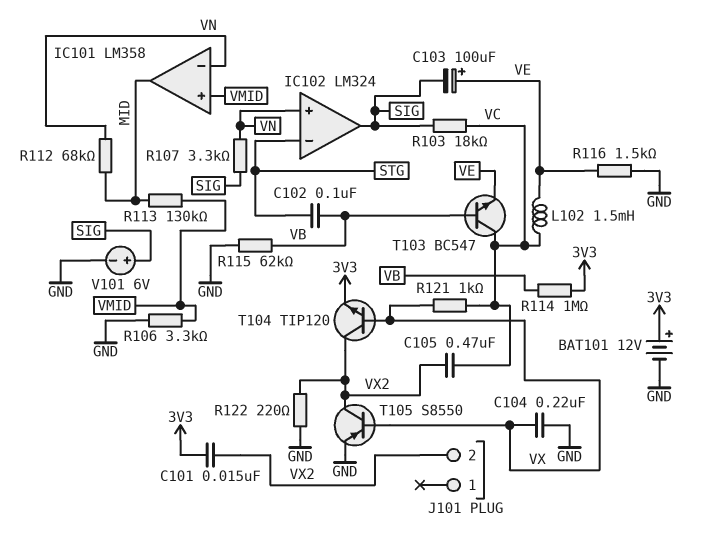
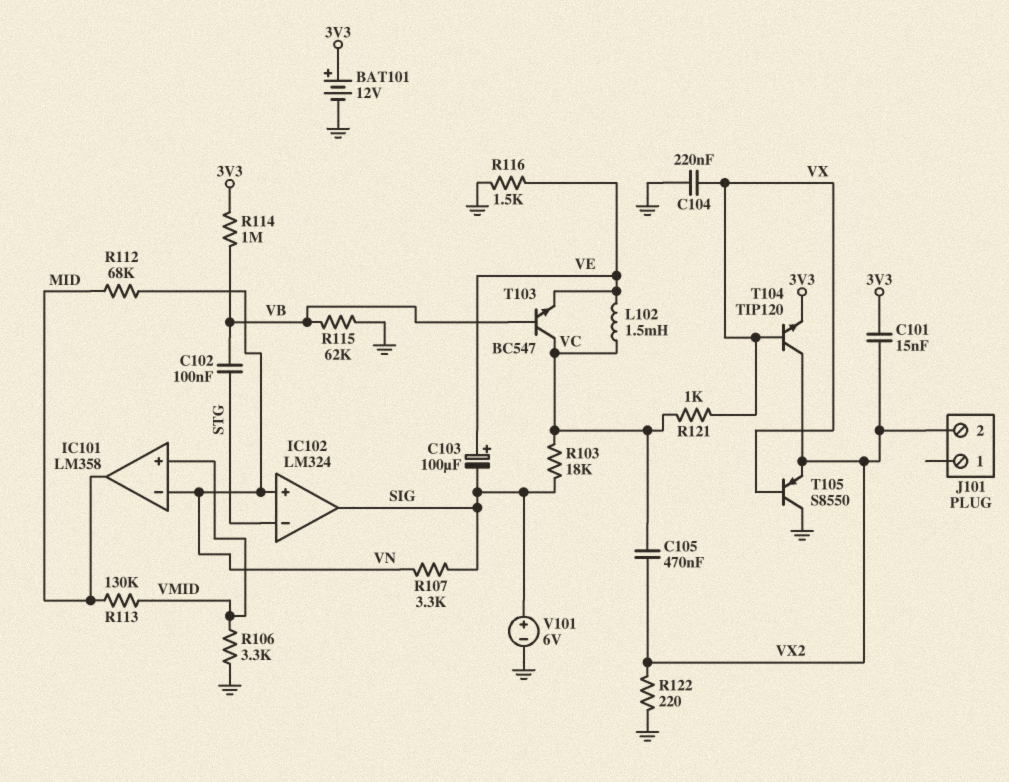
T105: PNP S8550 (B VX, C VX2, E GND) -> PNP S8550 (B VX, C GND, E VX2)

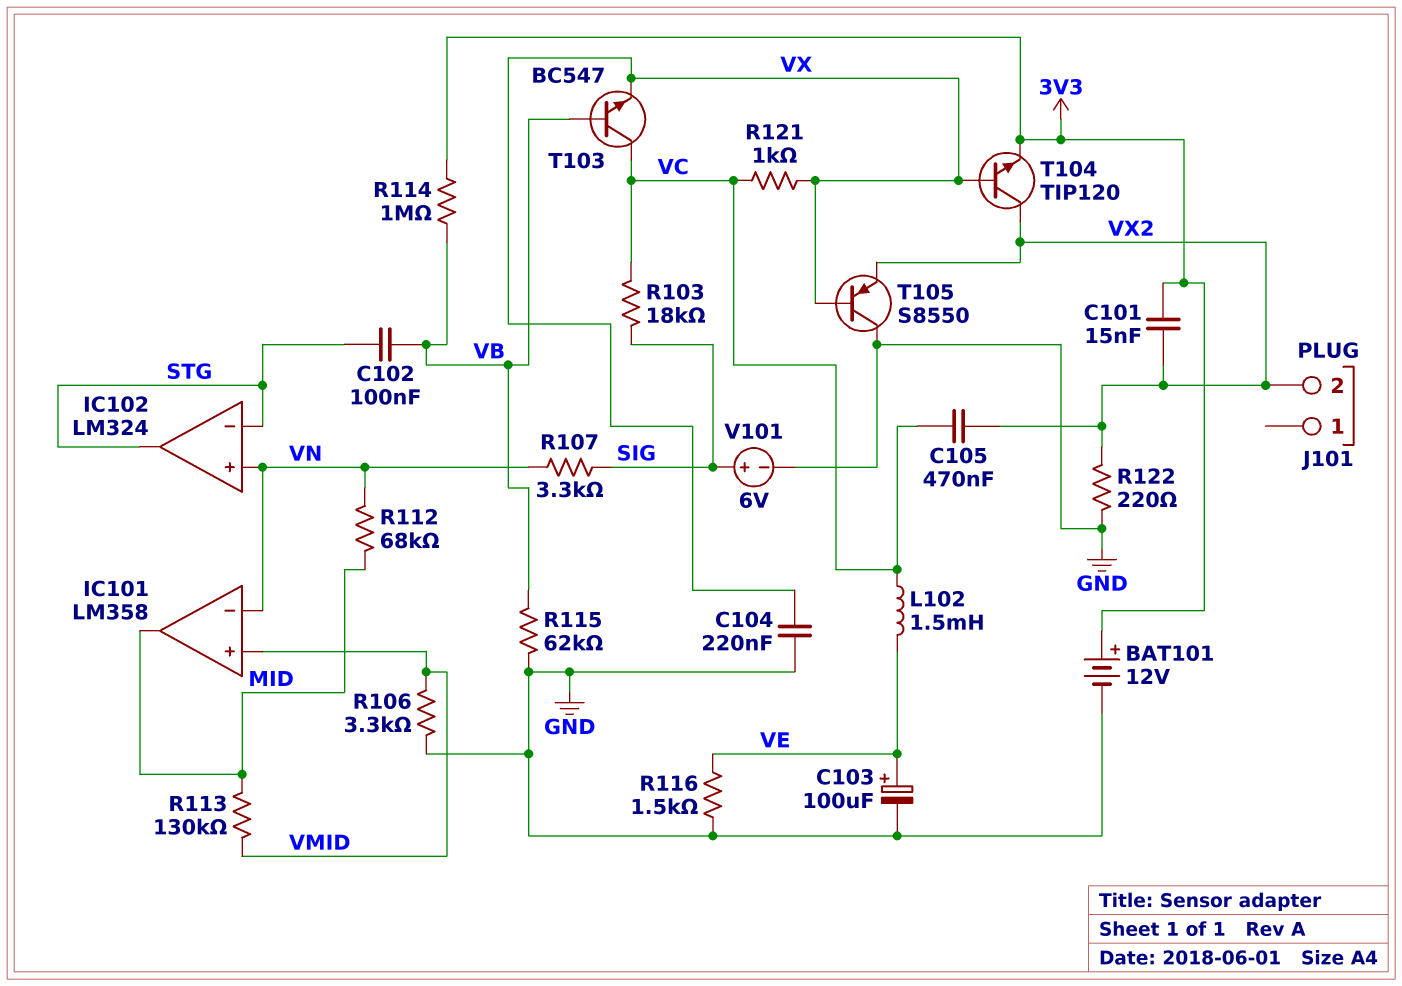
C103: 100uF (plus VE, minus SIG) -> 100uF (plus VE, minus GND)
IC102 pin out: SIG -> STG
T103: NPN BC547 (B VB, C VC, E VE) -> NPN BC547 (B VB, C VC, E VX)

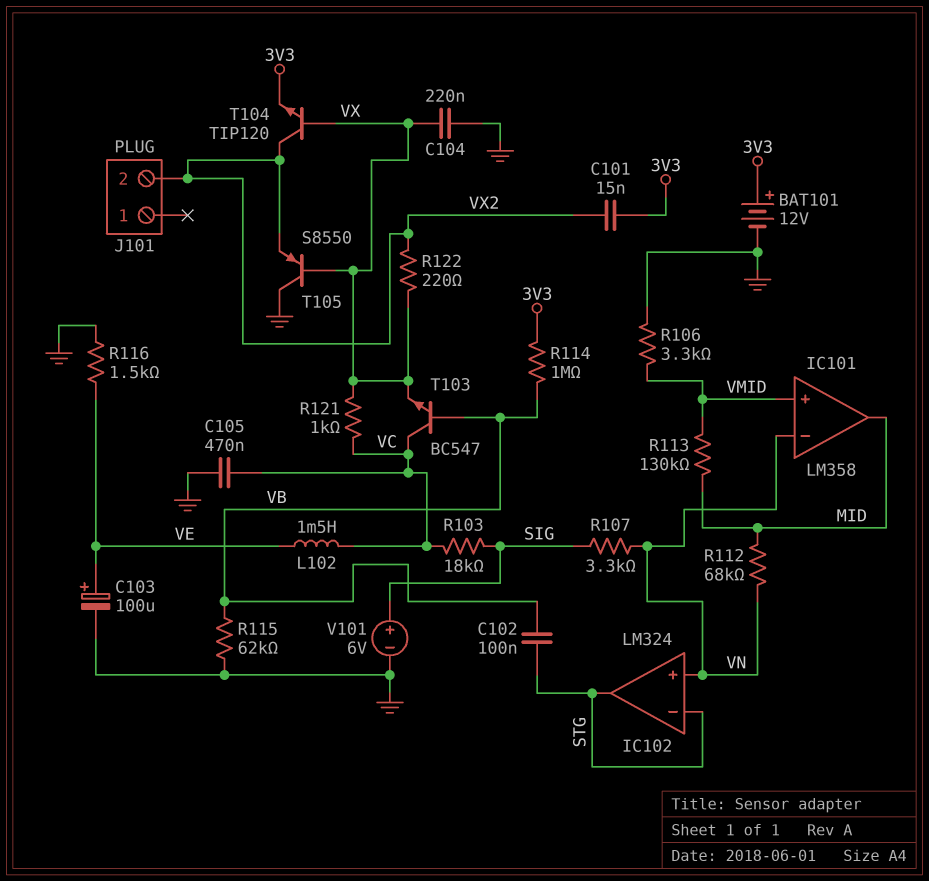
C105: 470nF (VC, VX2) -> 470nF (GND, VC)
R122: 220 (GND, VX2) -> 220 (VX, VX2)

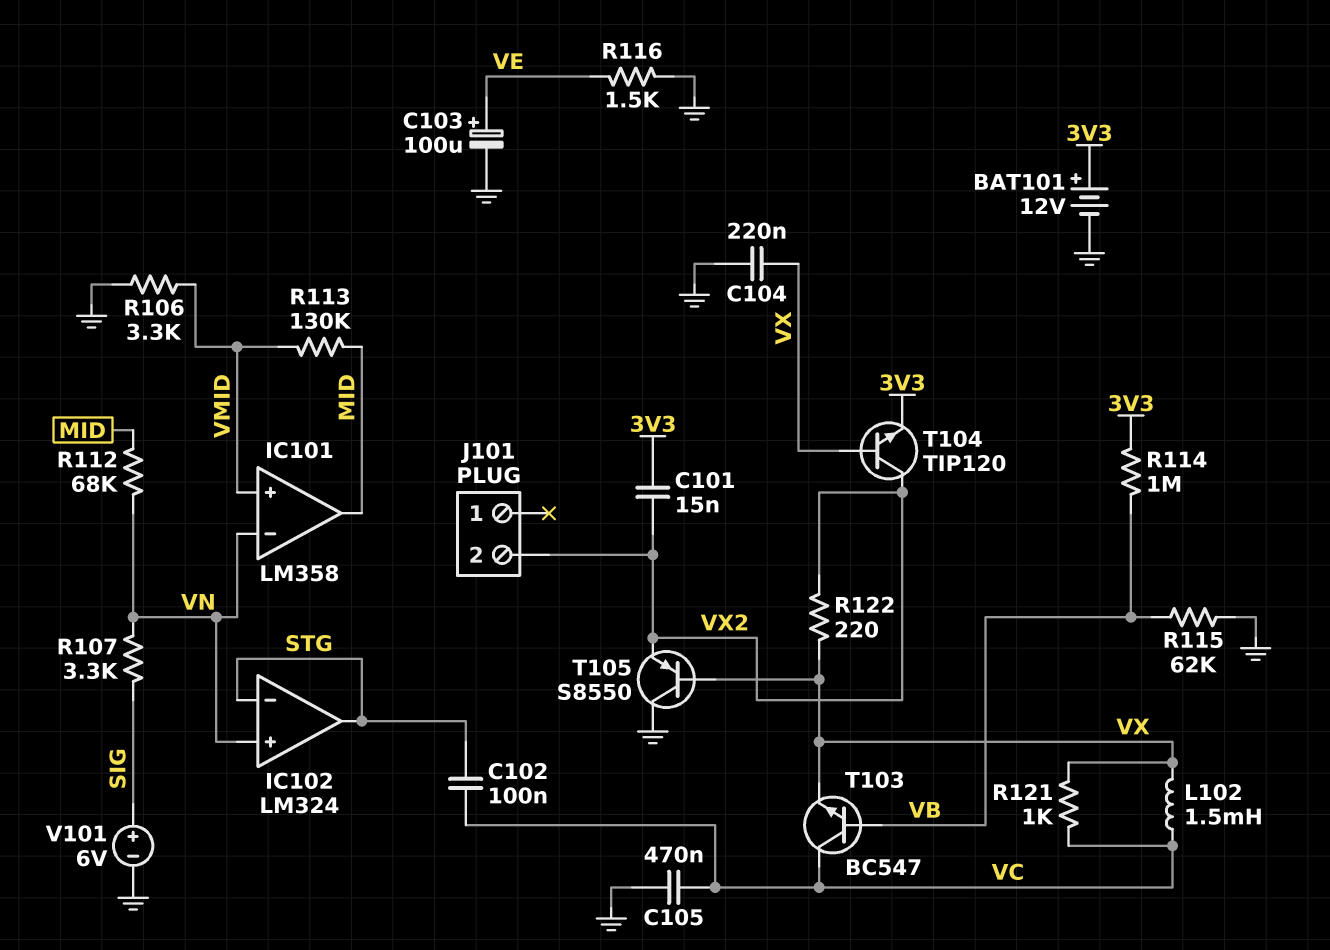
C102: 100nF (STG, VB) -> 100nF (STG, VC)
L102: 1.5mH (VC, VE) -> 1.5mH (VC, VX)
R103: 18k (SIG, VC) -> none

